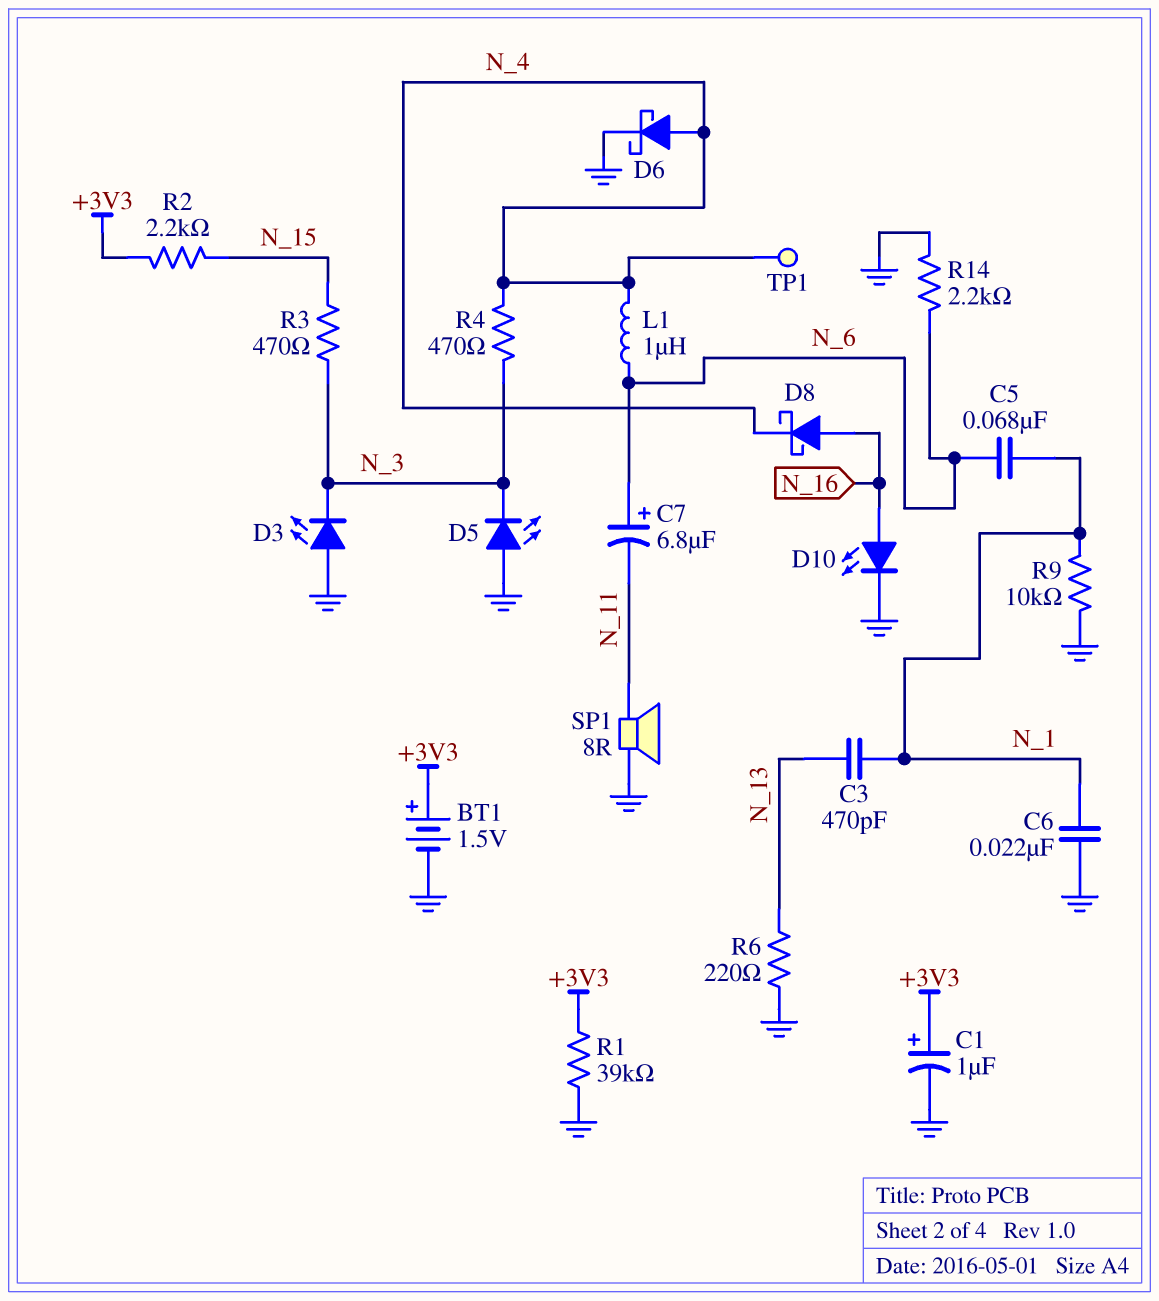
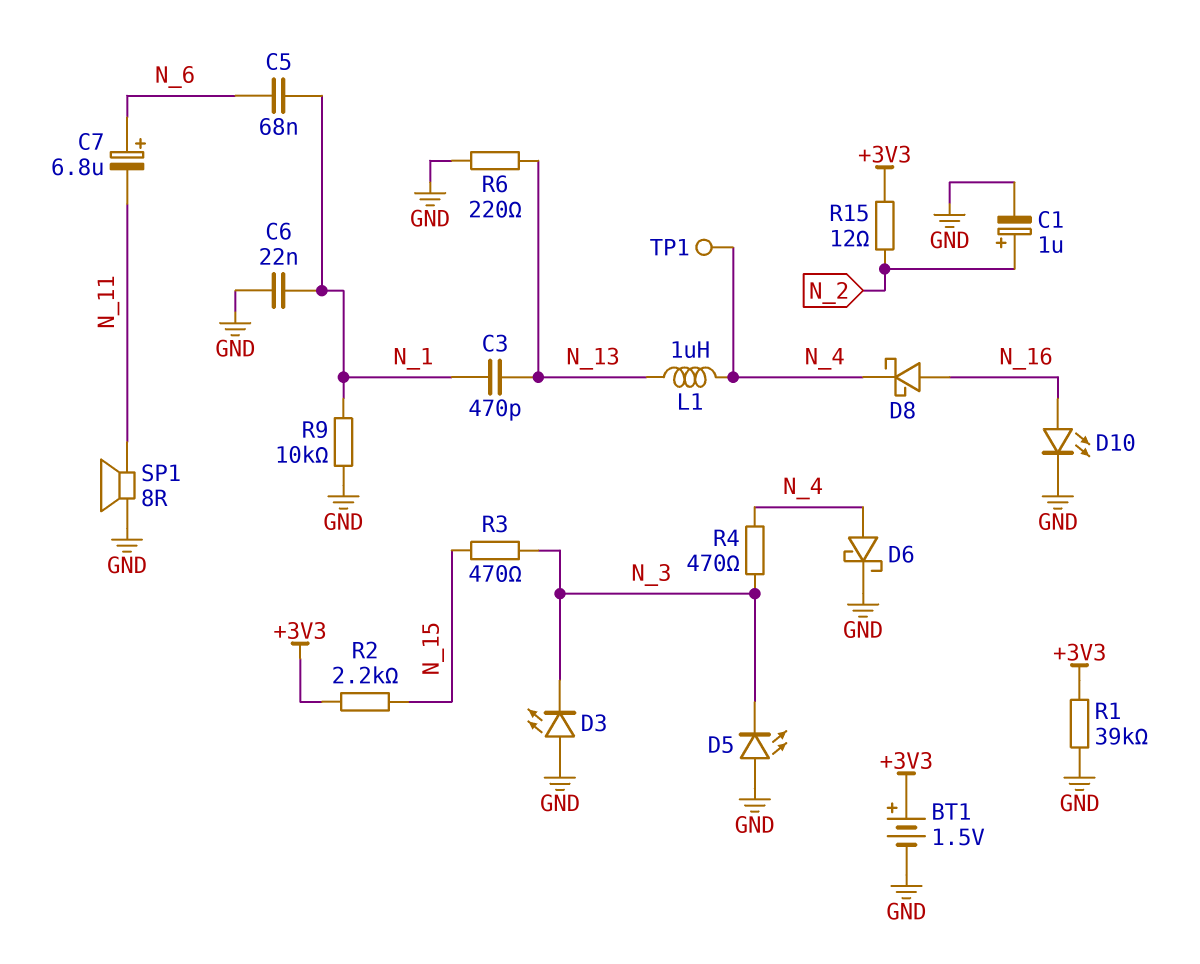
C1: 1uF (plus +3V3, minus GND) -> 1uF (plus N_2, minus GND)
L1: 1uH (N_4, N_6) -> 1uH (N_4, N_13)
R14: 2.2k (GND, N_6) -> none
R15: none -> 12 (+3V3, N_2)

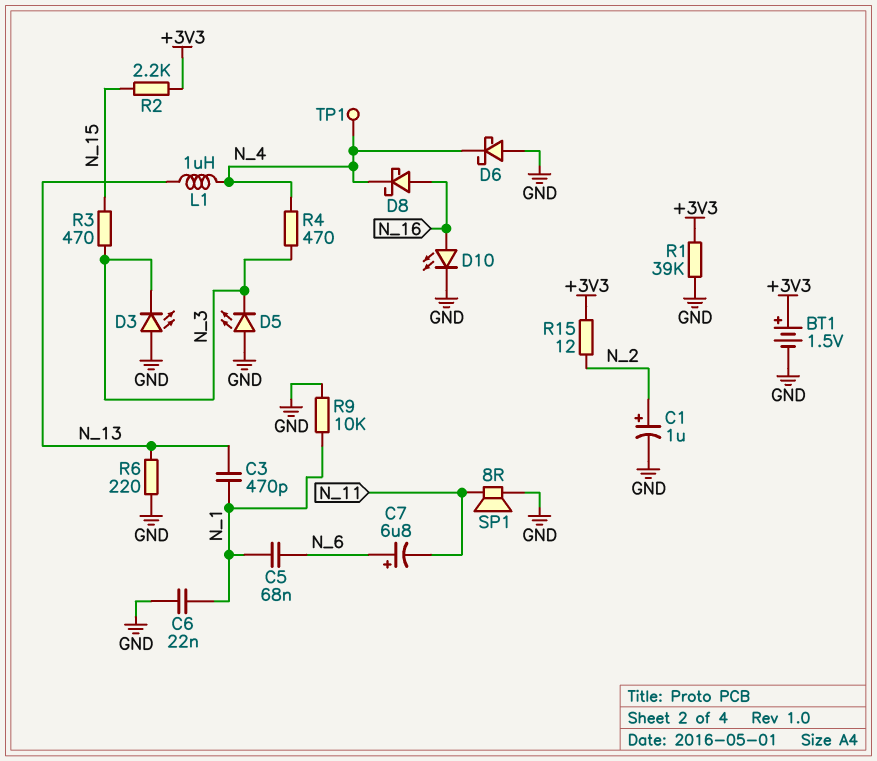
D6: schottky (A N_4, K GND) -> schottky (A GND, K N_4)

